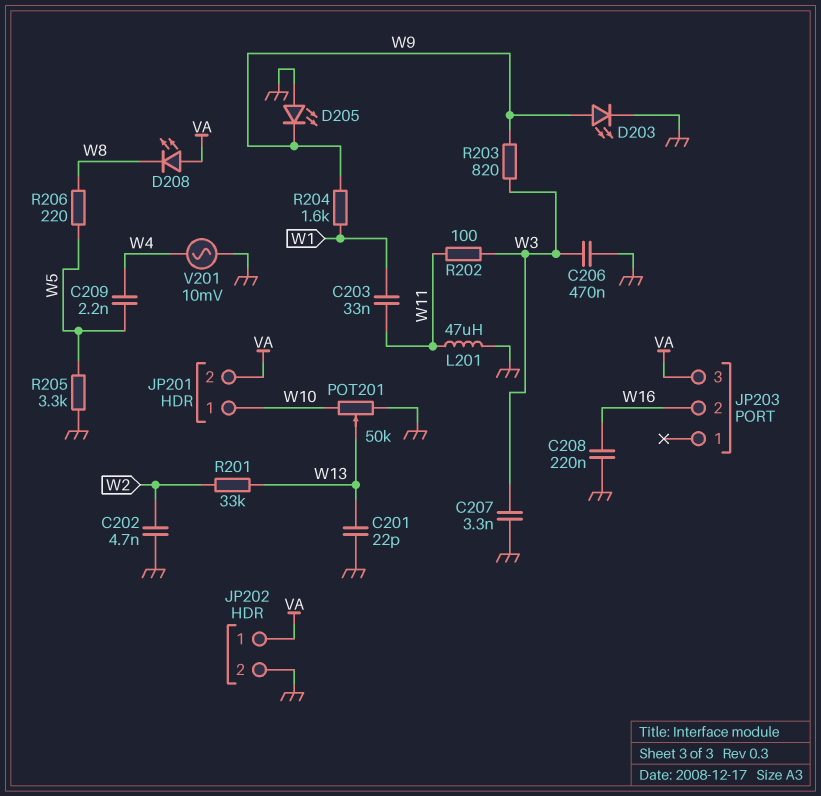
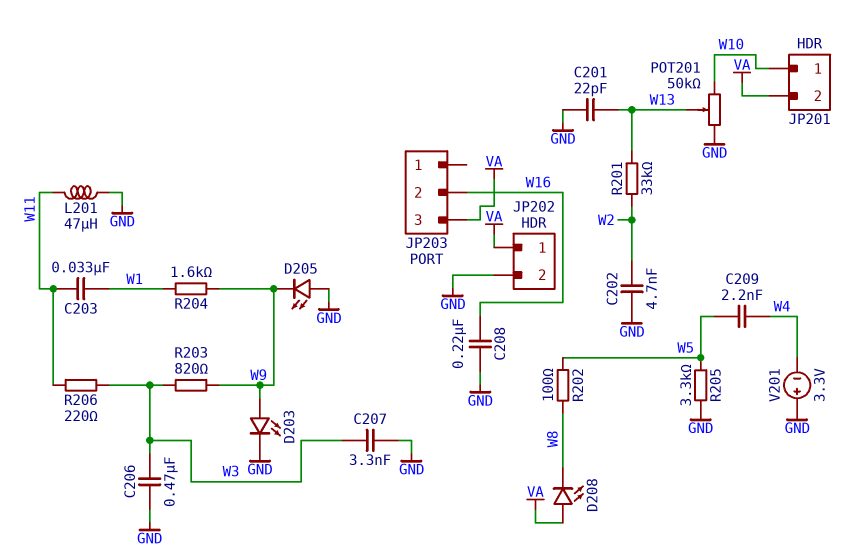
R202: 100 (W3, W11) -> 100 (W5, W8)
R206: 220 (W5, W8) -> 220 (W3, W11)
V201: AC 10mV (GND, W4) -> 3.3V (plus GND, minus W4)

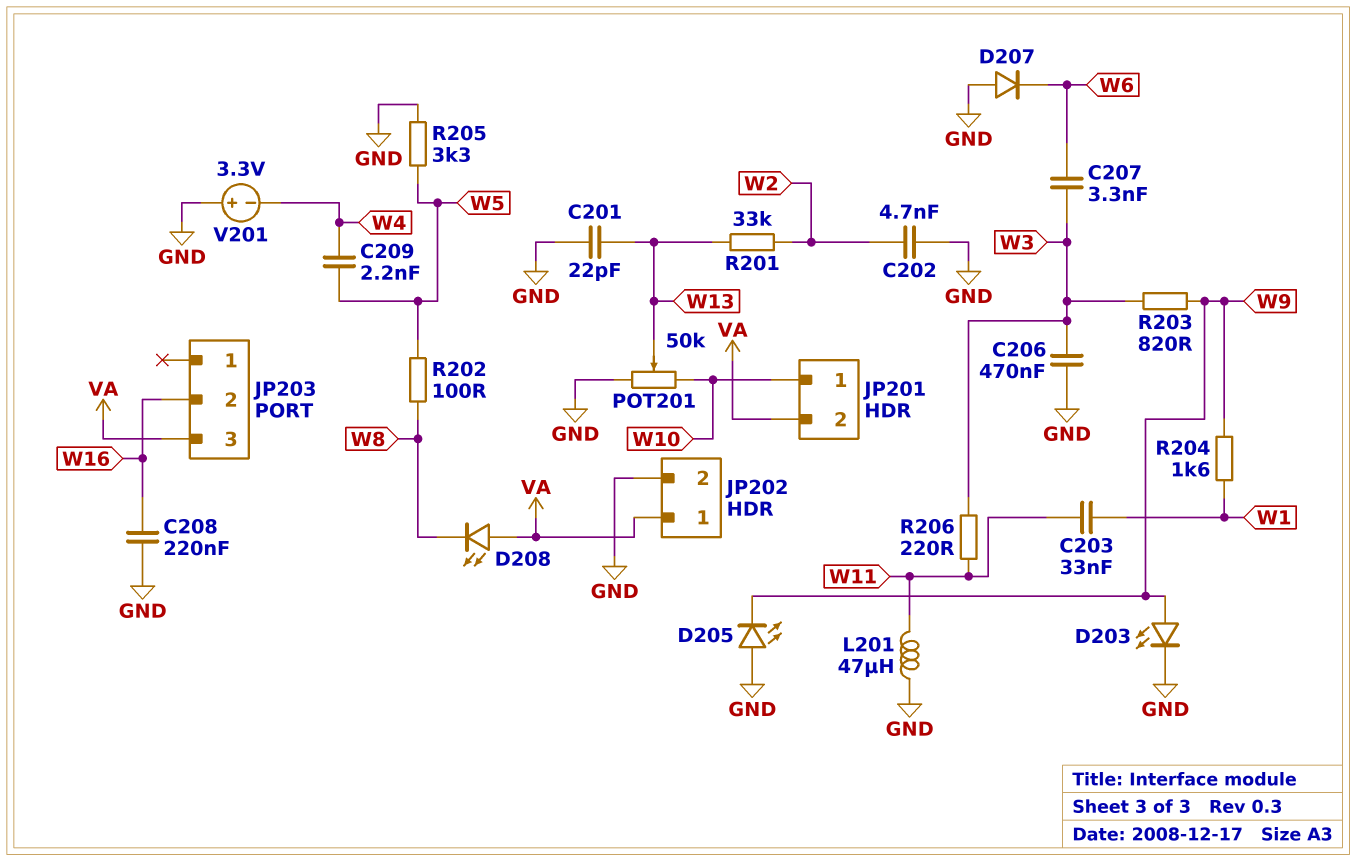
C207: 3.3nF (GND, W3) -> 3.3nF (W3, W6)
D207: none -> diode (A GND, K W6)

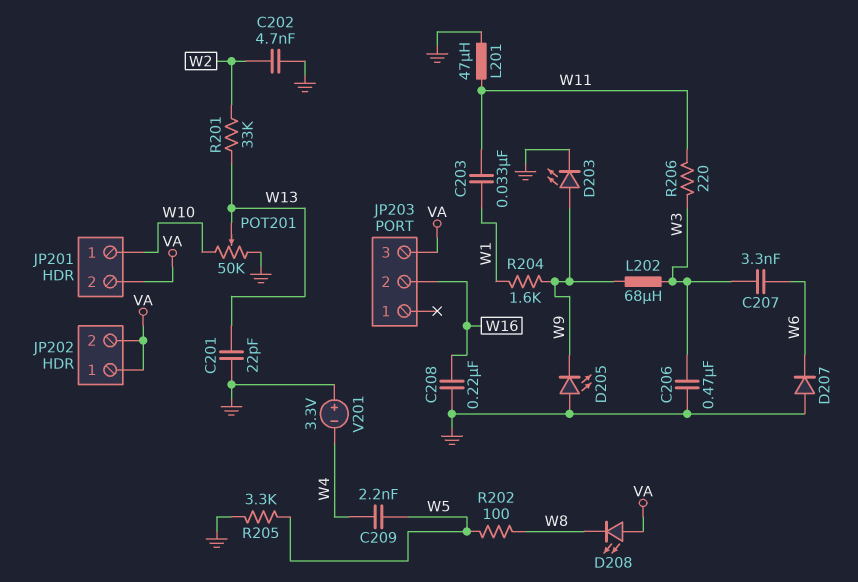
JP202 pin 2: GND -> VA
L202: none -> 68uH (W3, W9)
R203: 820 (W3, W9) -> none

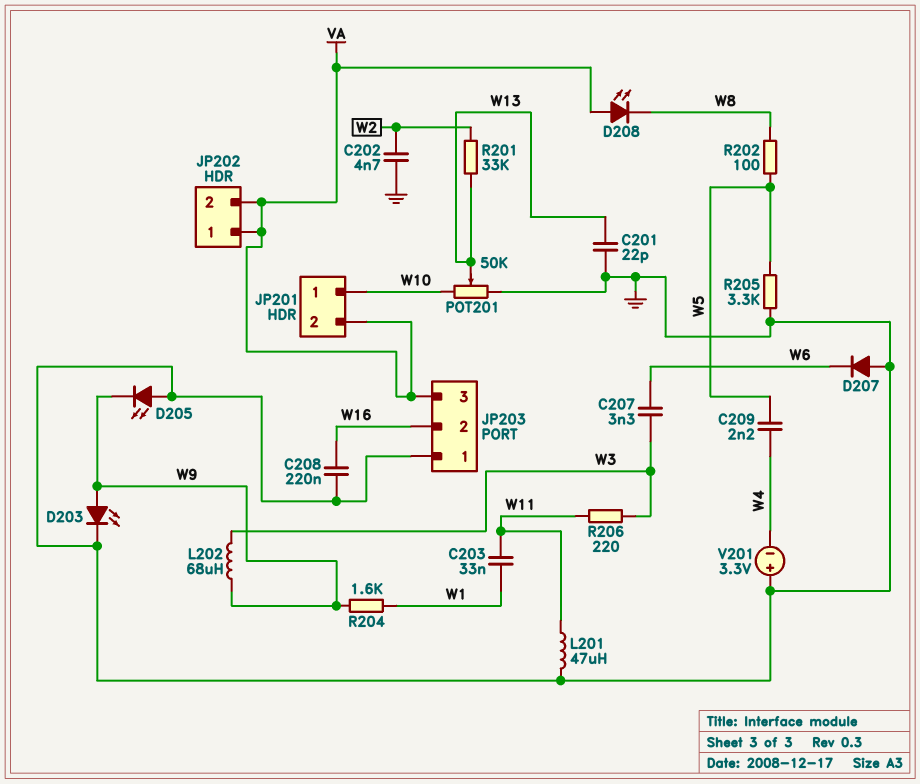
C206: 470nF (GND, W3) -> none
JP203 pin 1: none -> GND

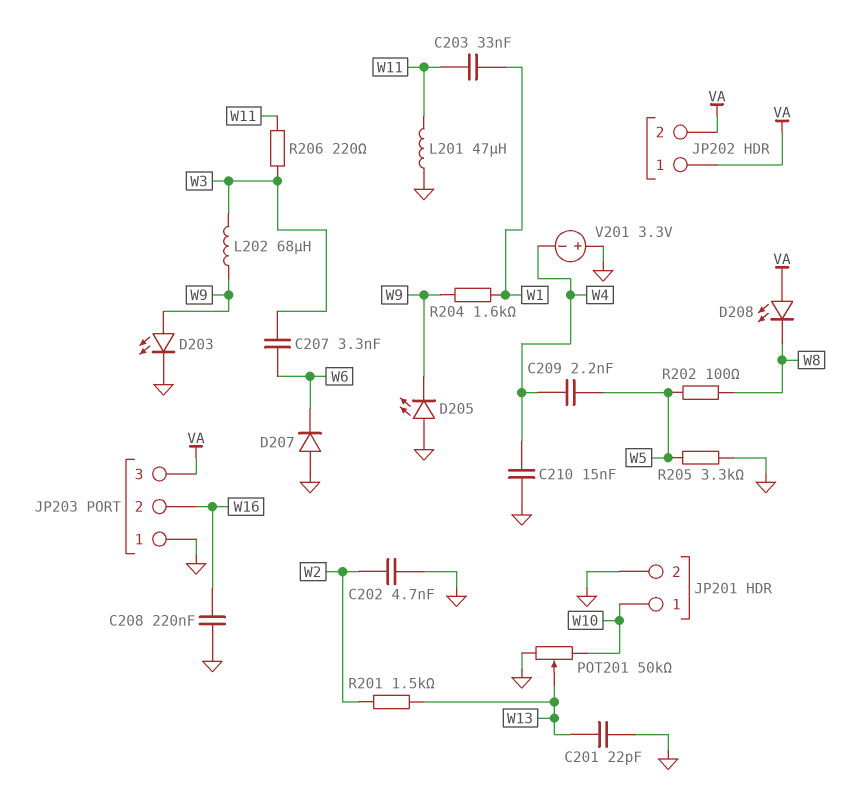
C210: none -> 15nF (GND, W4)
JP201 pin 2: VA -> GND
R201: 33k (W2, W13) -> 1.5k (W2, W13)

